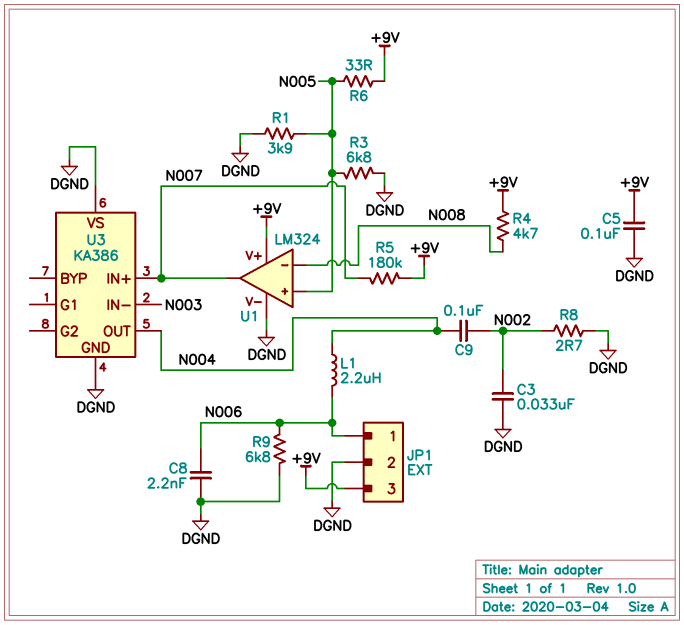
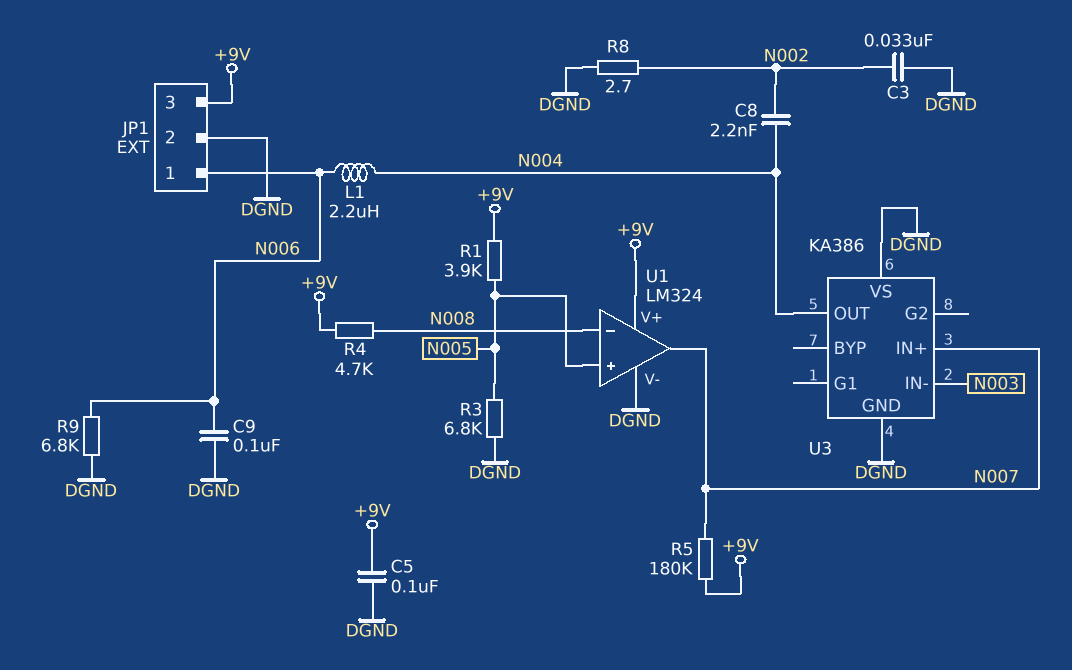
C8: 2.2nF (DGND, N006) -> 2.2nF (N002, N004)
C9: 100nF (N002, N004) -> 100nF (DGND, N006)
R1: 3.9k (DGND, N005) -> 3.9k (+9V, N005)
R6: 33 (+9V, N005) -> none

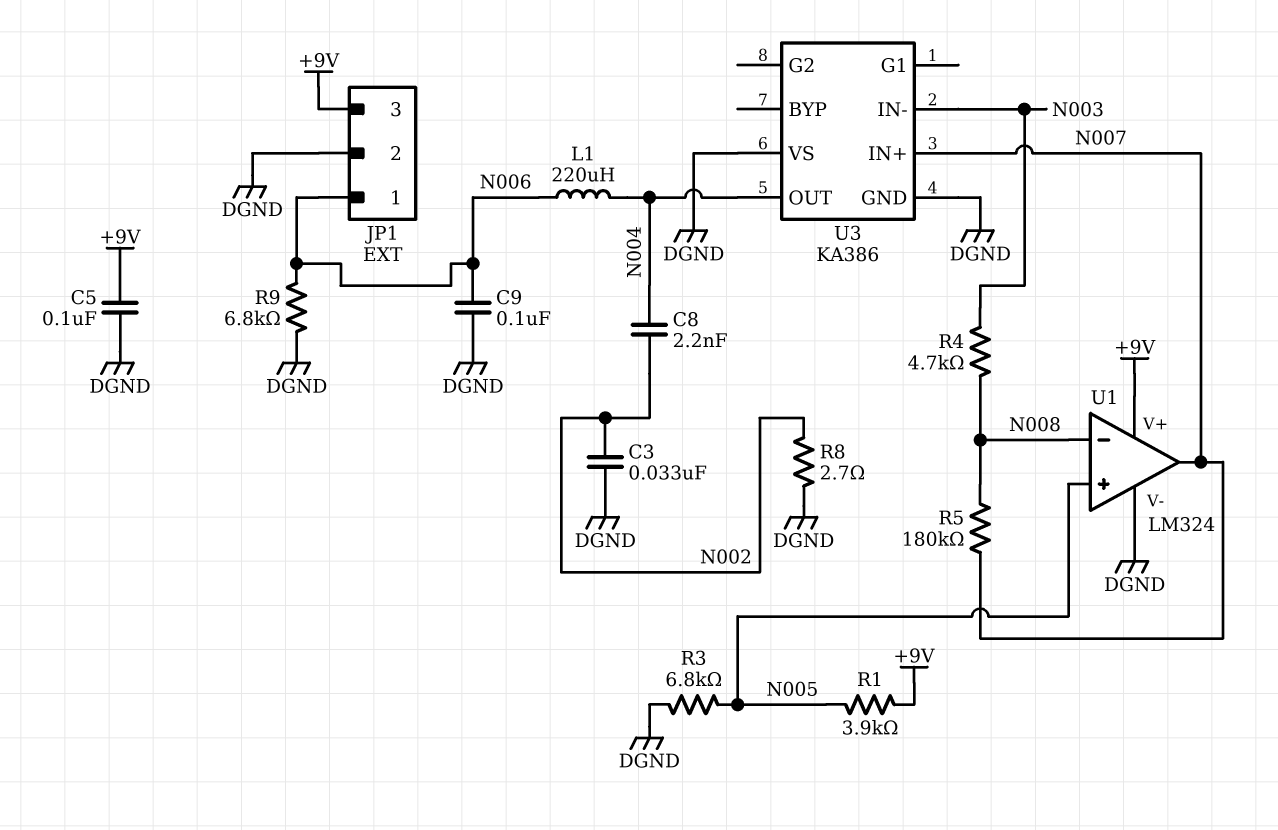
L1: 2.2uH (N004, N006) -> 220uH (N004, N006)
R4: 4.7k (+9V, N008) -> 4.7k (N003, N008)
R5: 180k (+9V, N007) -> 180k (N007, N008)

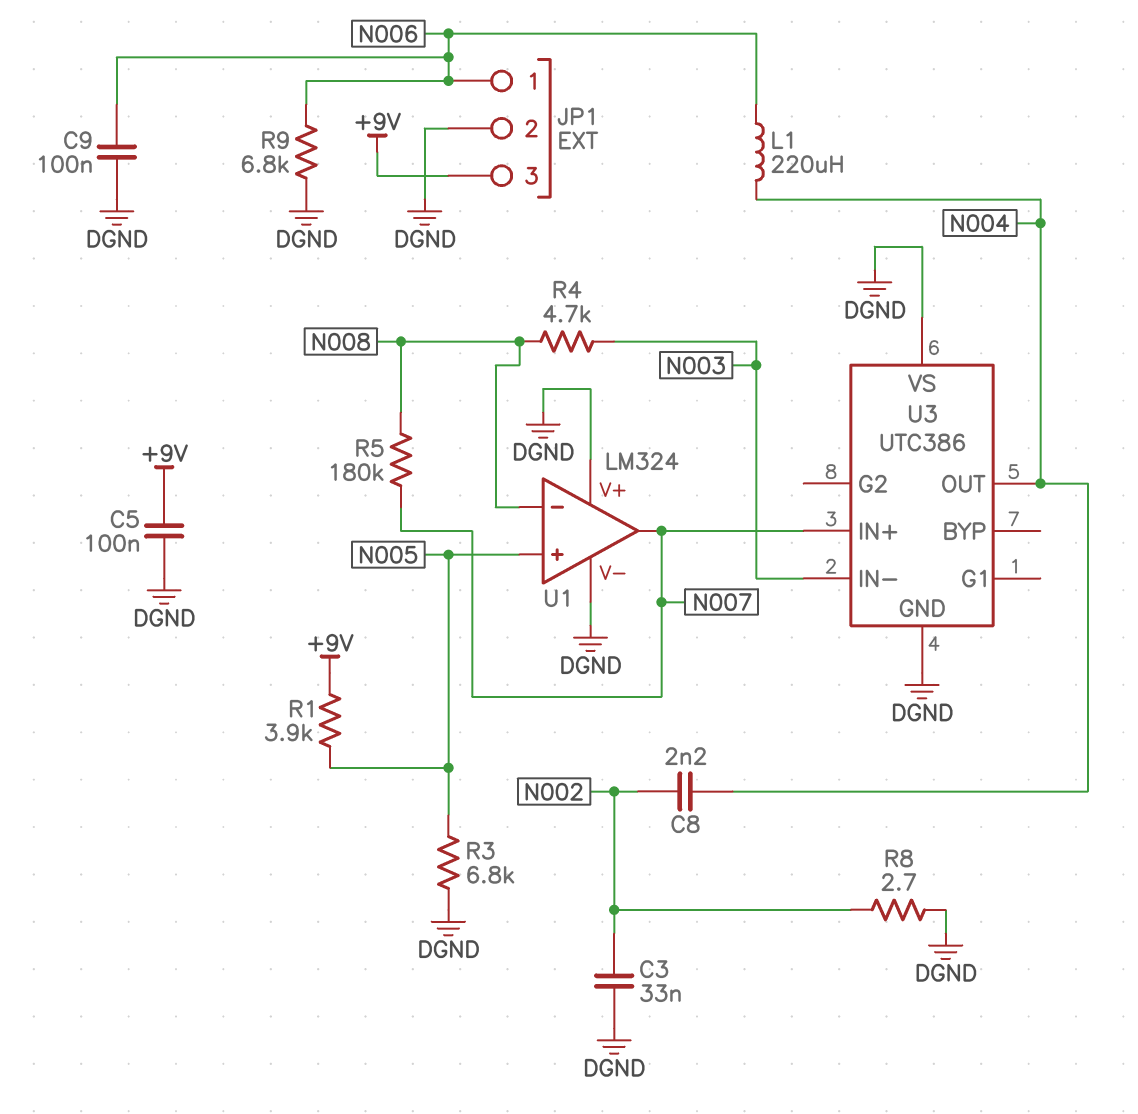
U1 pin V+: +9V -> DGND
U3: KA386 -> UTC386

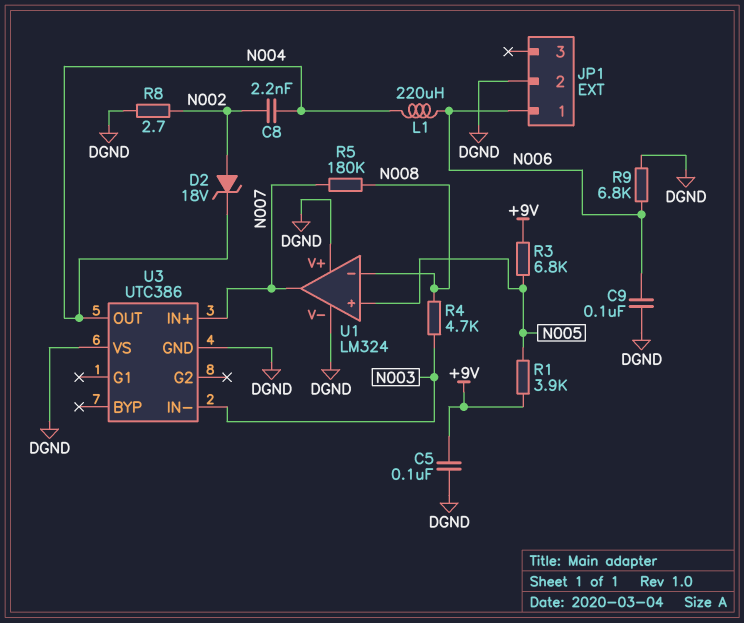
C3: 33nF (DGND, N002) -> none
D2: none -> zener 18V (A N002, K N004)
JP1 pin 3: +9V -> none
R3: 6.8k (DGND, N005) -> 6.8k (+9V, N005)

